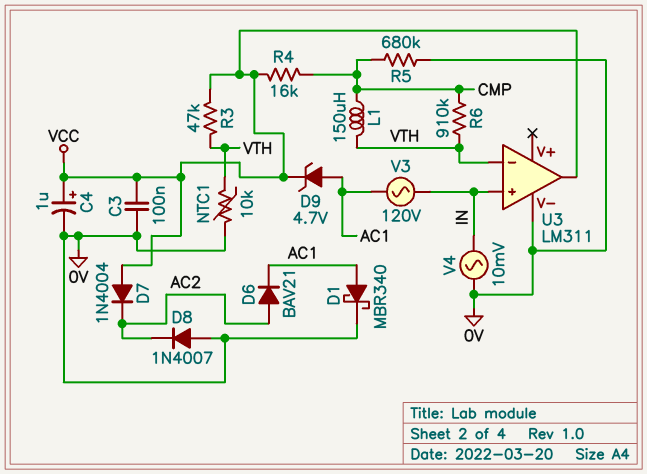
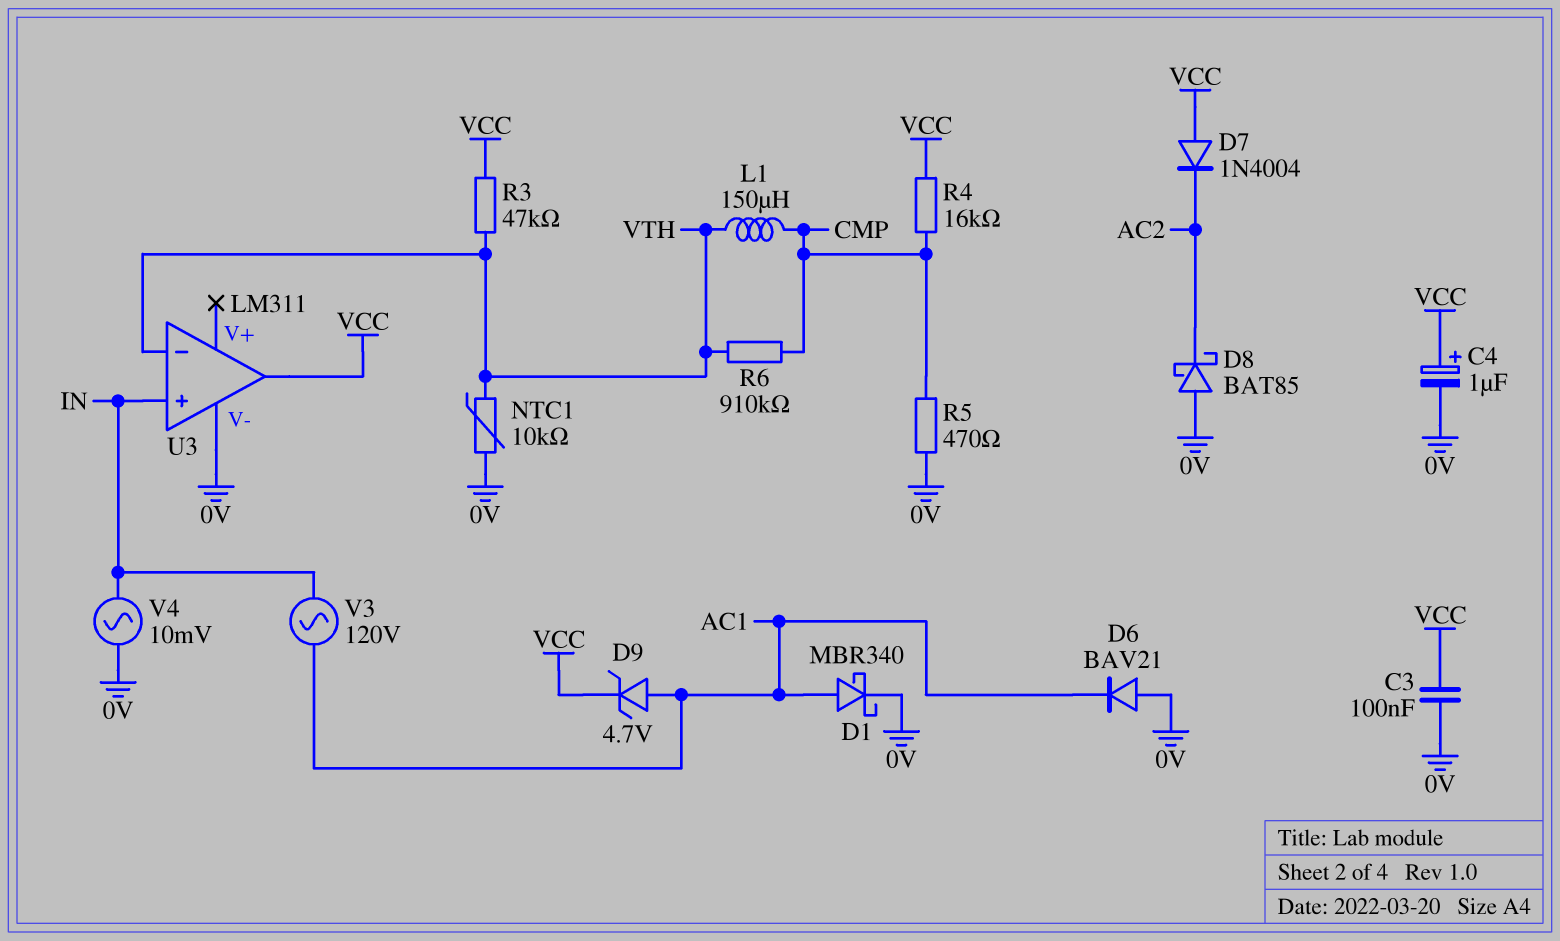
D6: diode BAV21 (A AC2, K AC1) -> diode BAV21 (A 0V, K AC1)
D8: diode 1N4007 (A 0V, K AC2) -> schottky BAT85 (A 0V, K AC2)
R5: 680k (0V, CMP) -> 470 (0V, CMP)

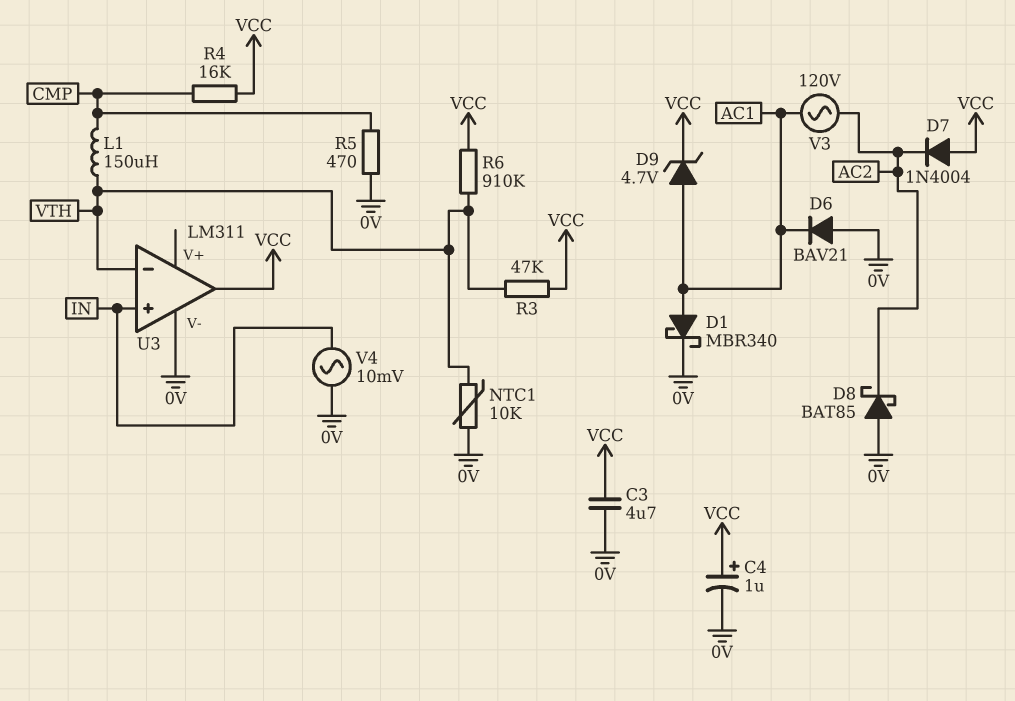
C3: 100nF (0V, VCC) -> 4.7uF (0V, VCC)
R6: 910k (CMP, VTH) -> 910k (VCC, VTH)
V3: AC 120V (AC1, IN) -> AC 120V (AC1, AC2)

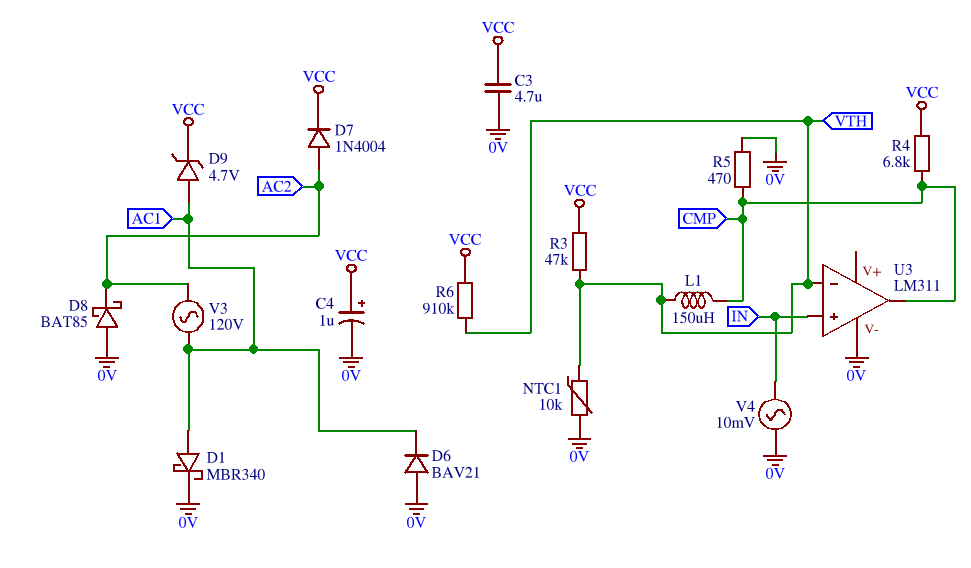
D7: diode 1N4004 (A VCC, K AC2) -> diode 1N4004 (A AC2, K VCC)
R4: 16k (CMP, VCC) -> 6.8k (CMP, VCC)
U3 pin out: VCC -> CMP

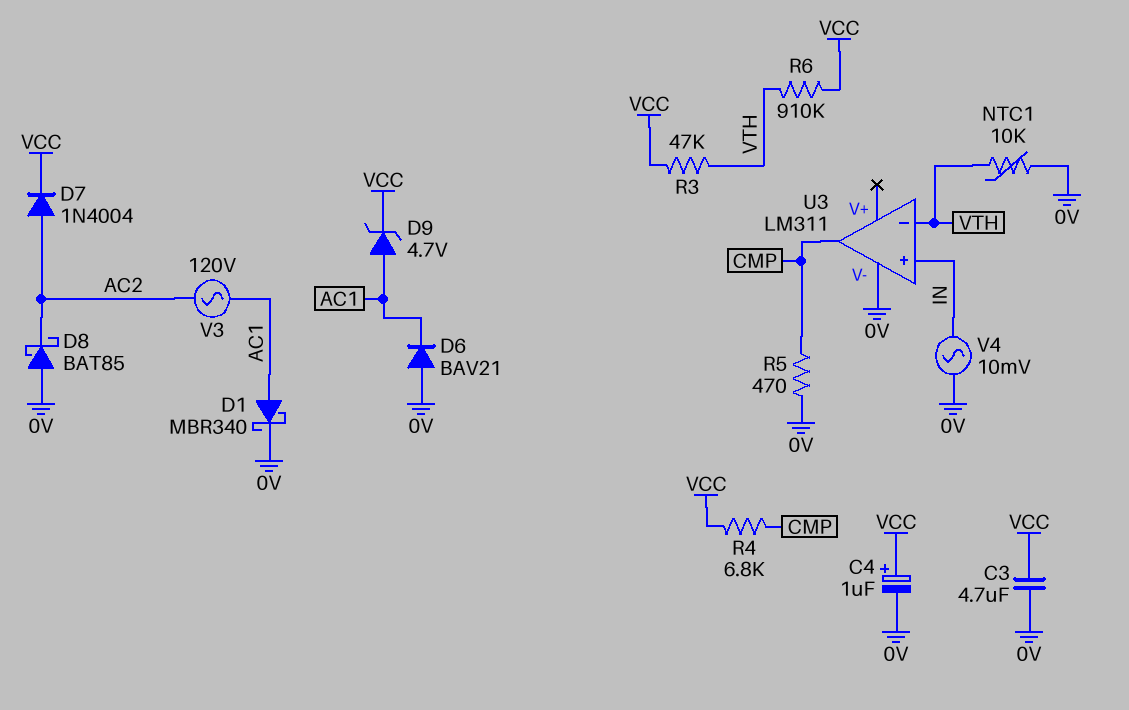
L1: 150uH (CMP, VTH) -> none

